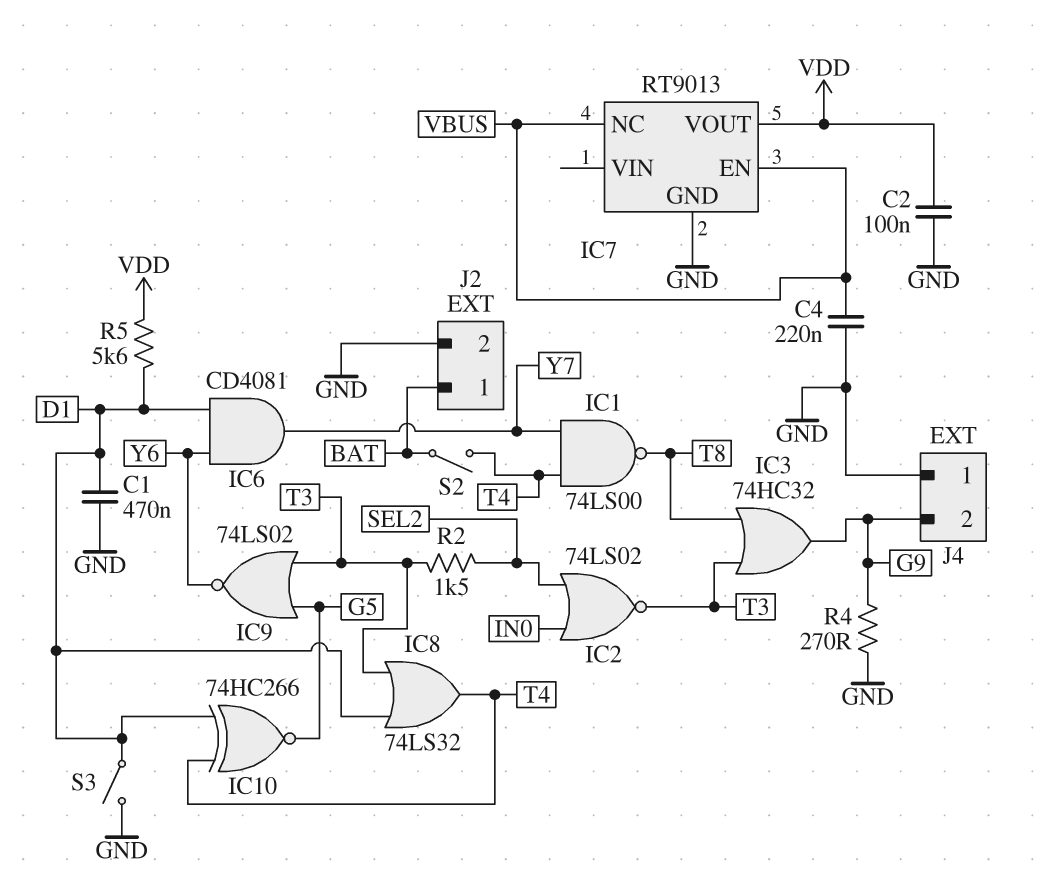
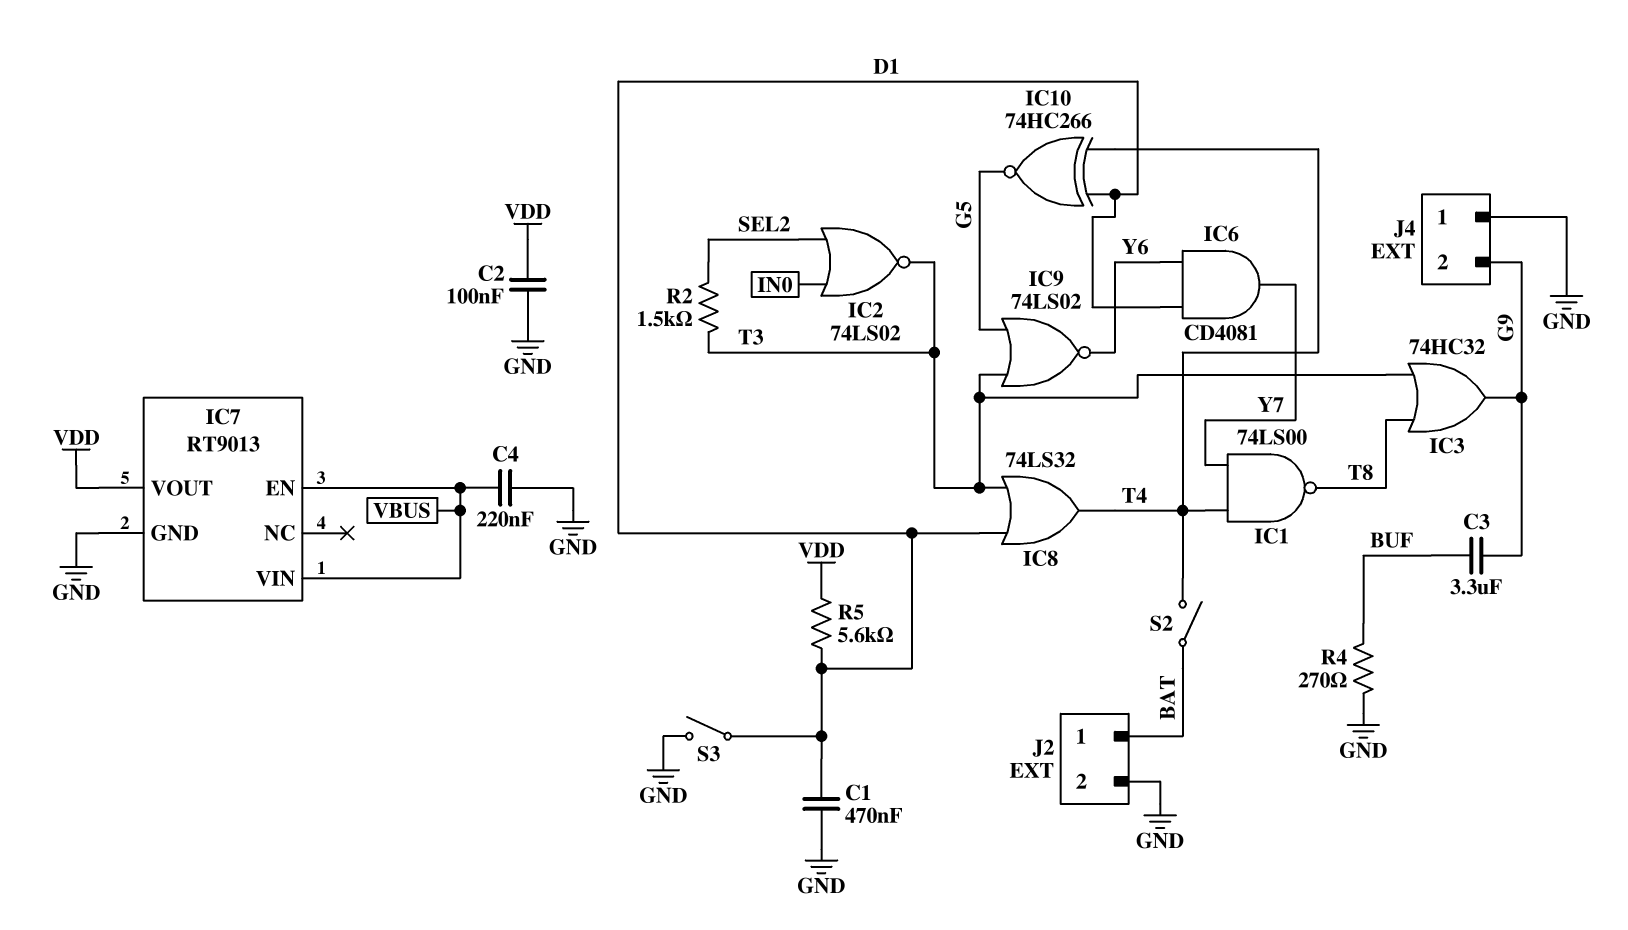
C3: none -> 3.3uF (BUF, G9)
IC7 pin NC: VBUS -> none
IC7 pin VIN: none -> VBUS
R4: 270 (G9, GND) -> 270 (BUF, GND)

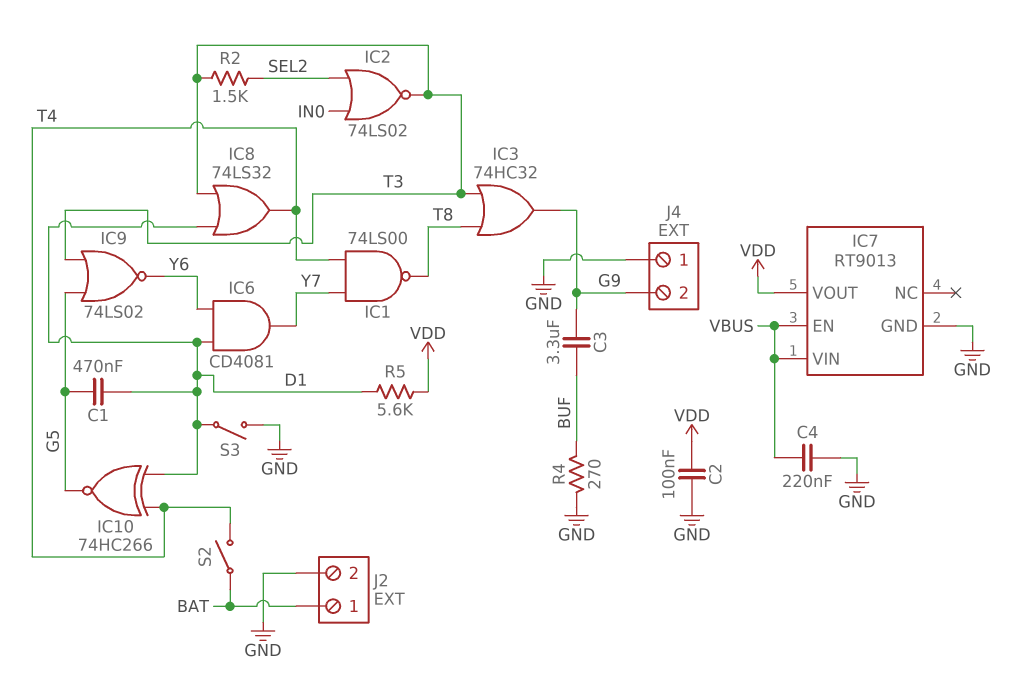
C1: 470nF (D1, GND) -> 470nF (D1, G5)

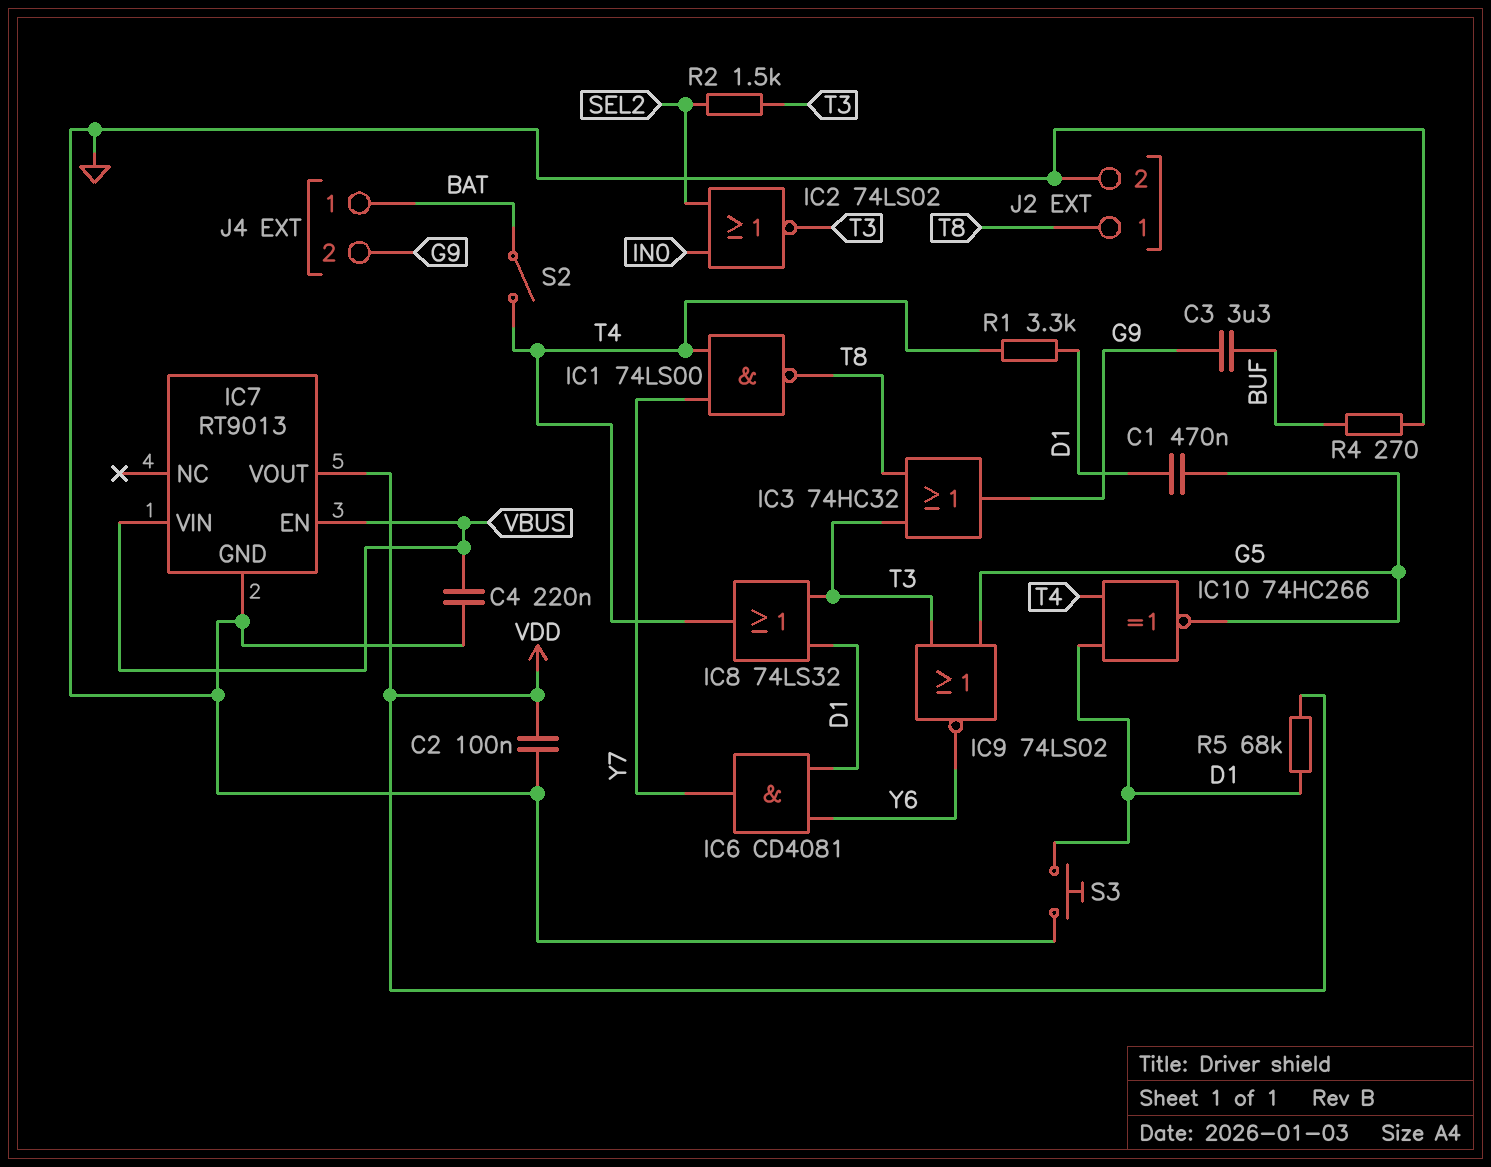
J2 pin 1: BAT -> T8
J4 pin 1: GND -> BAT
R1: none -> 3.3k (D1, T4)
R5: 5.6k (D1, VDD) -> 68k (D1, VDD)
S3: switch (D1, GND) -> button (D1, GND)

